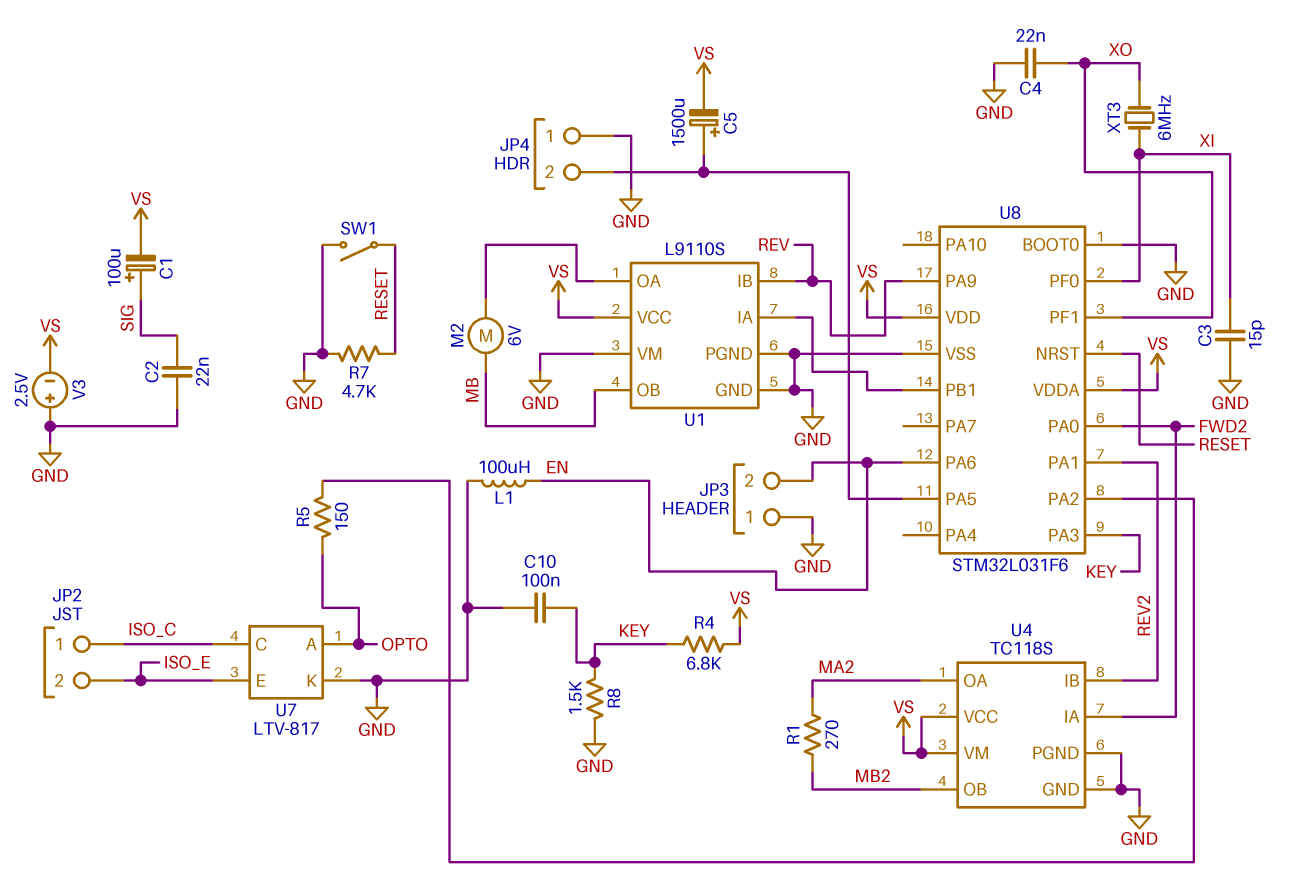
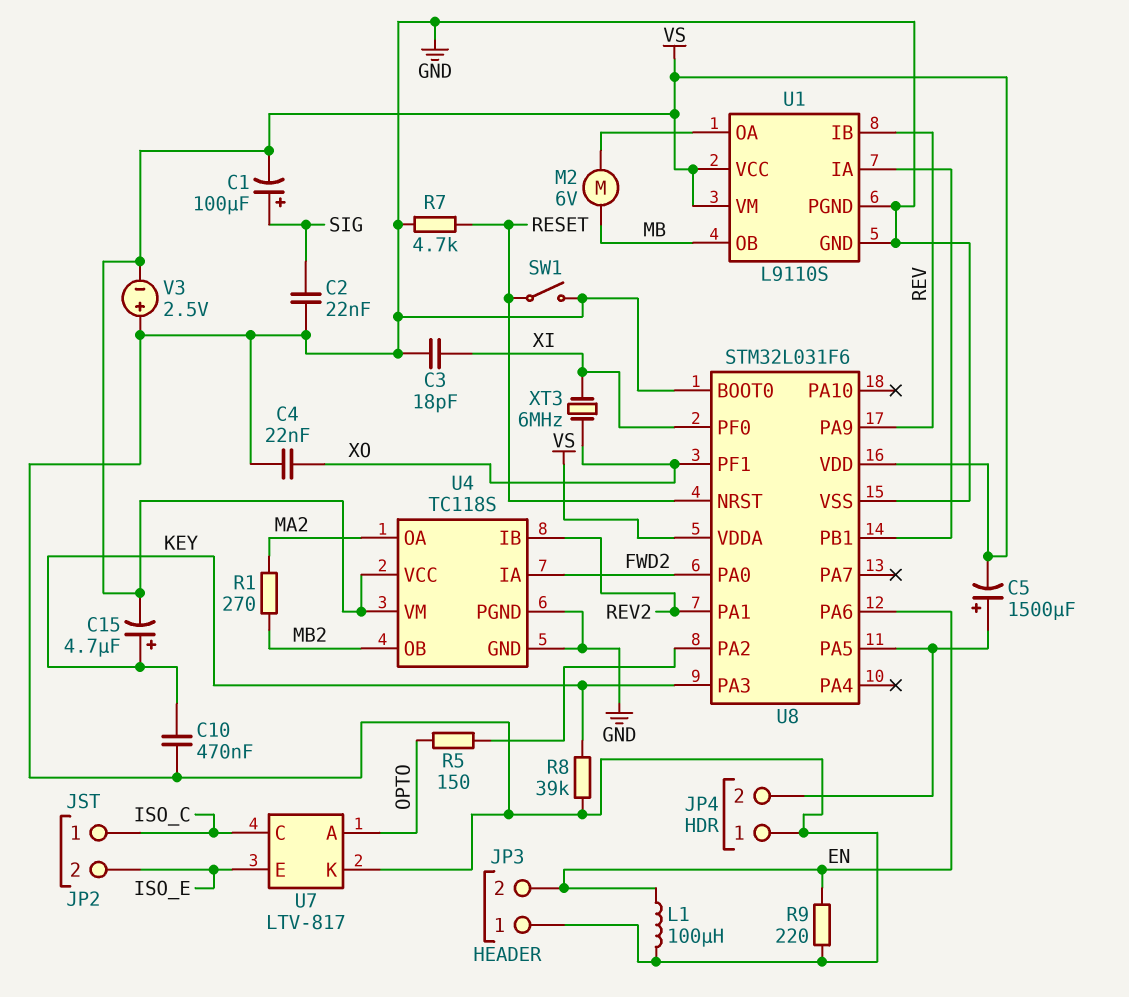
C3: 15pF (GND, XI) -> 18pF (GND, XI)
C10: 100nF (GND, KEY) -> 470nF (GND, KEY)
C15: none -> 4.7uF (plus KEY, minus VS)
R4: 6.8k (KEY, VS) -> none
R8: 1.5k (GND, KEY) -> 39k (GND, KEY)
R9: none -> 220 (EN, GND)
U1 pin VM: GND -> VS

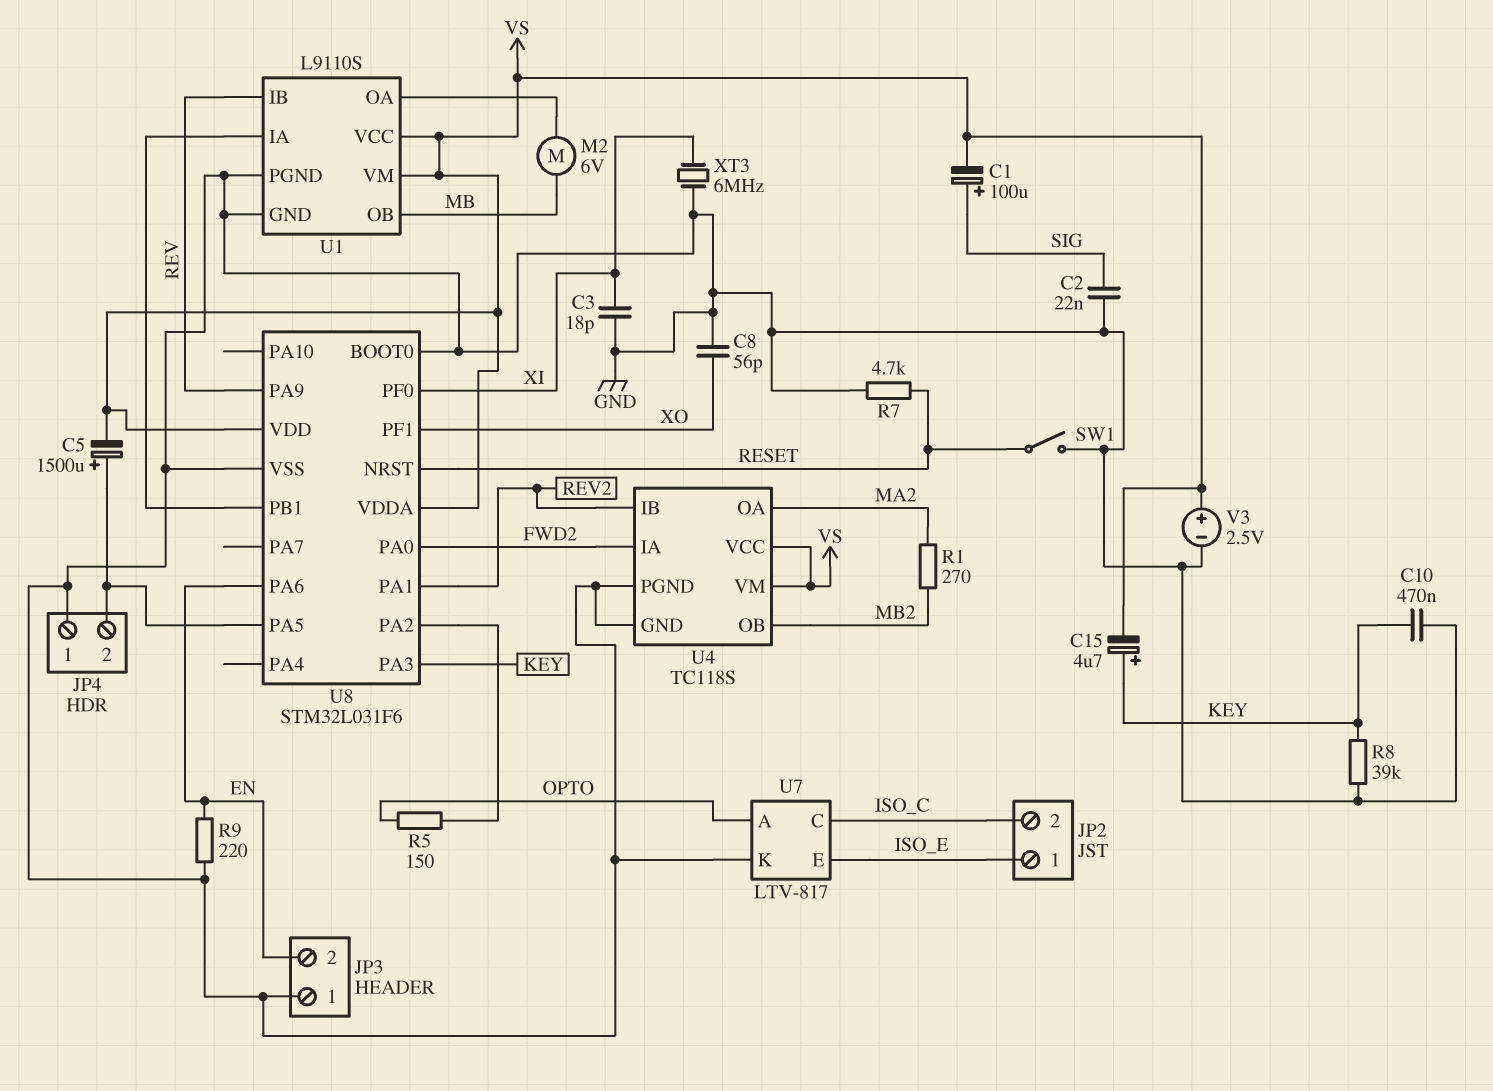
C4: 22nF (GND, XO) -> none
C8: none -> 56pF (GND, XO)
JP2 pin 1: ISO_C -> ISO_E
JP2 pin 2: ISO_E -> ISO_C
L1: 100uH (EN, GND) -> none
V3: 2.5V (plus GND, minus VS) -> 2.5V (plus VS, minus GND)
XT3: 6MHz (XI, XO) -> 6MHz (GND, XI)

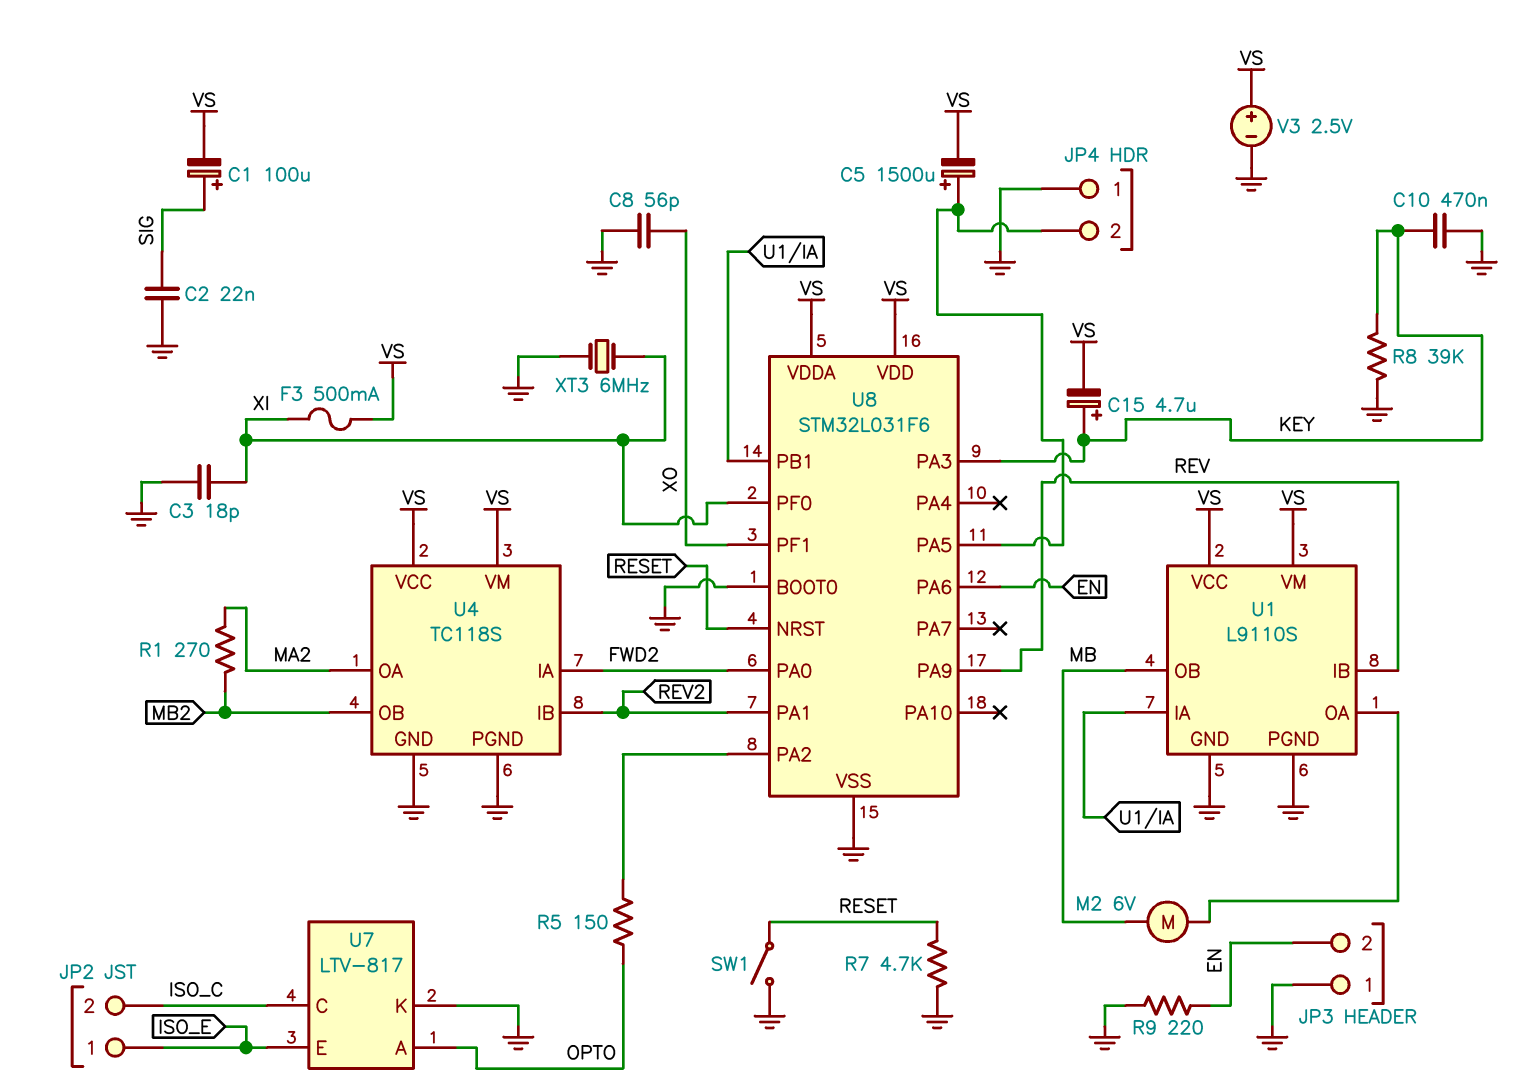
F3: none -> 500mA (VS, XI)

